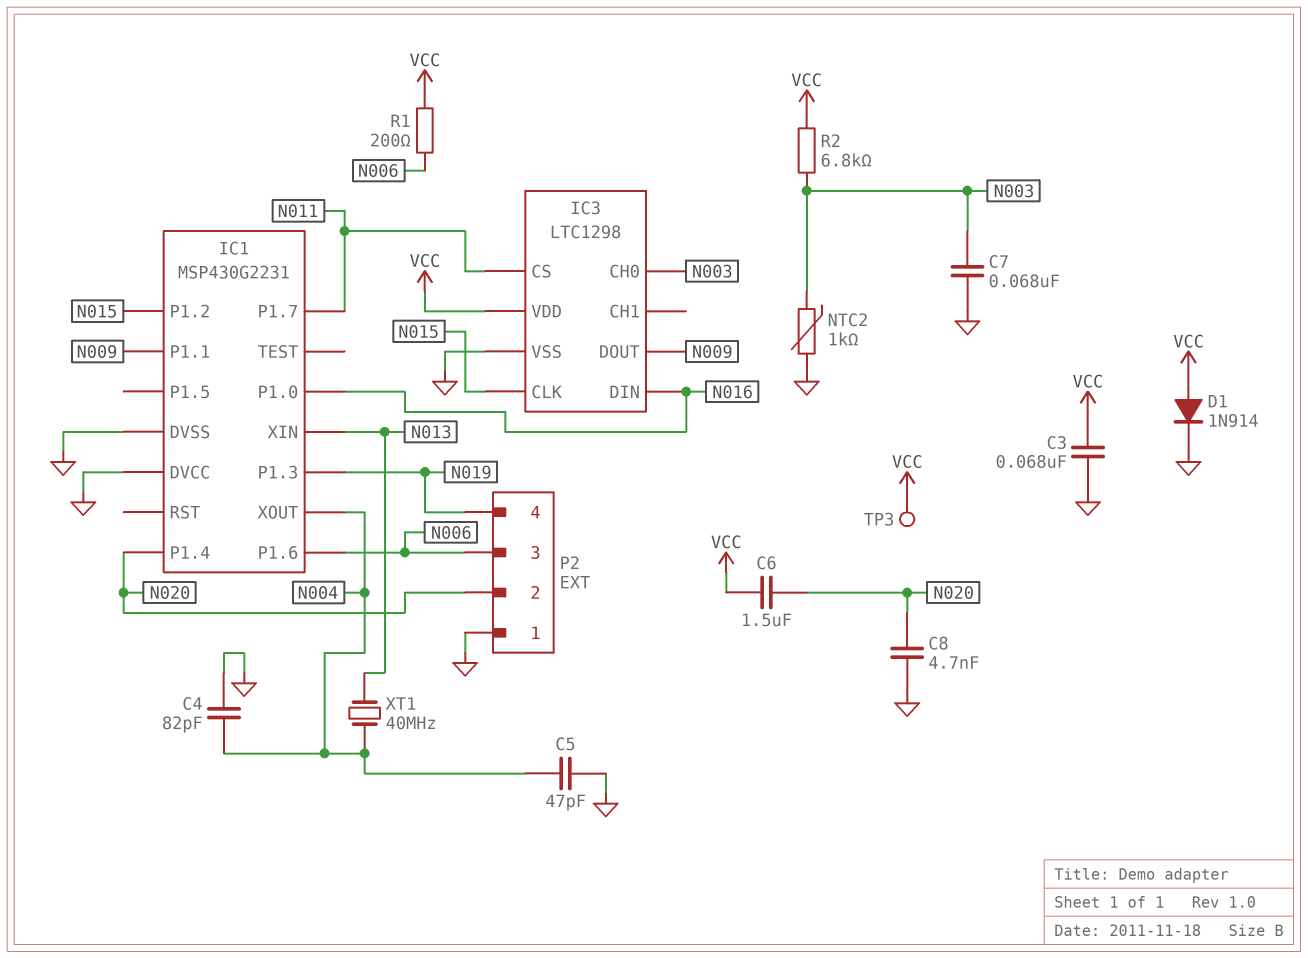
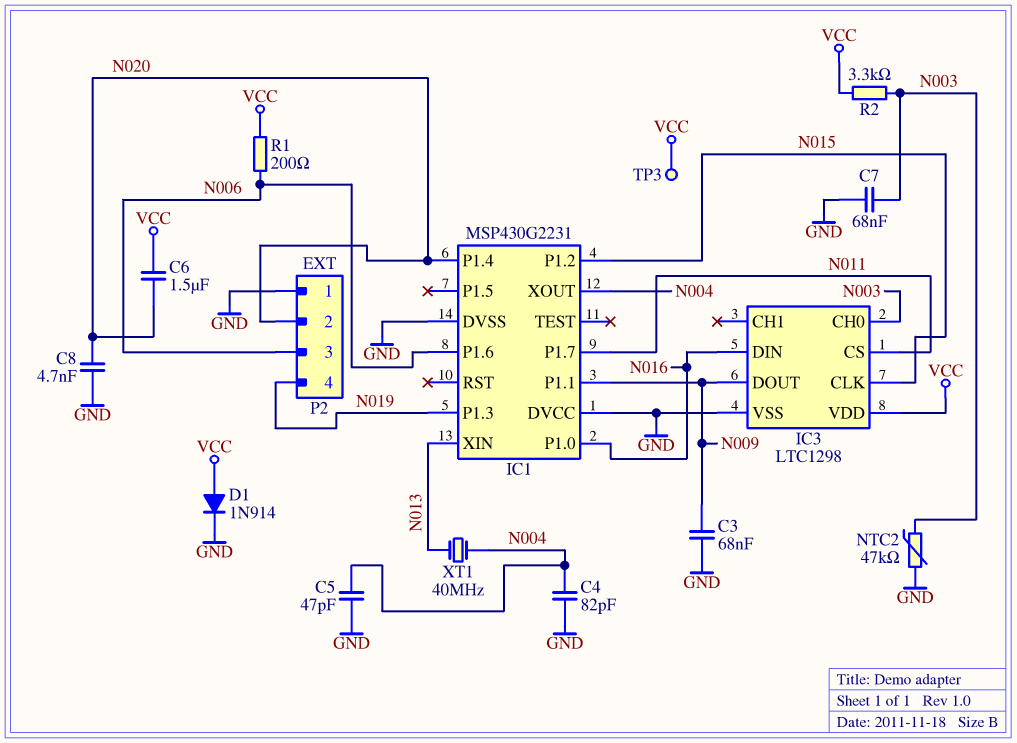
C3: 68nF (GND, VCC) -> 68nF (GND, N009)
NTC2: 1k (GND, N003) -> 47k (GND, N003)
R2: 6.8k (N003, VCC) -> 3.3k (N003, VCC)

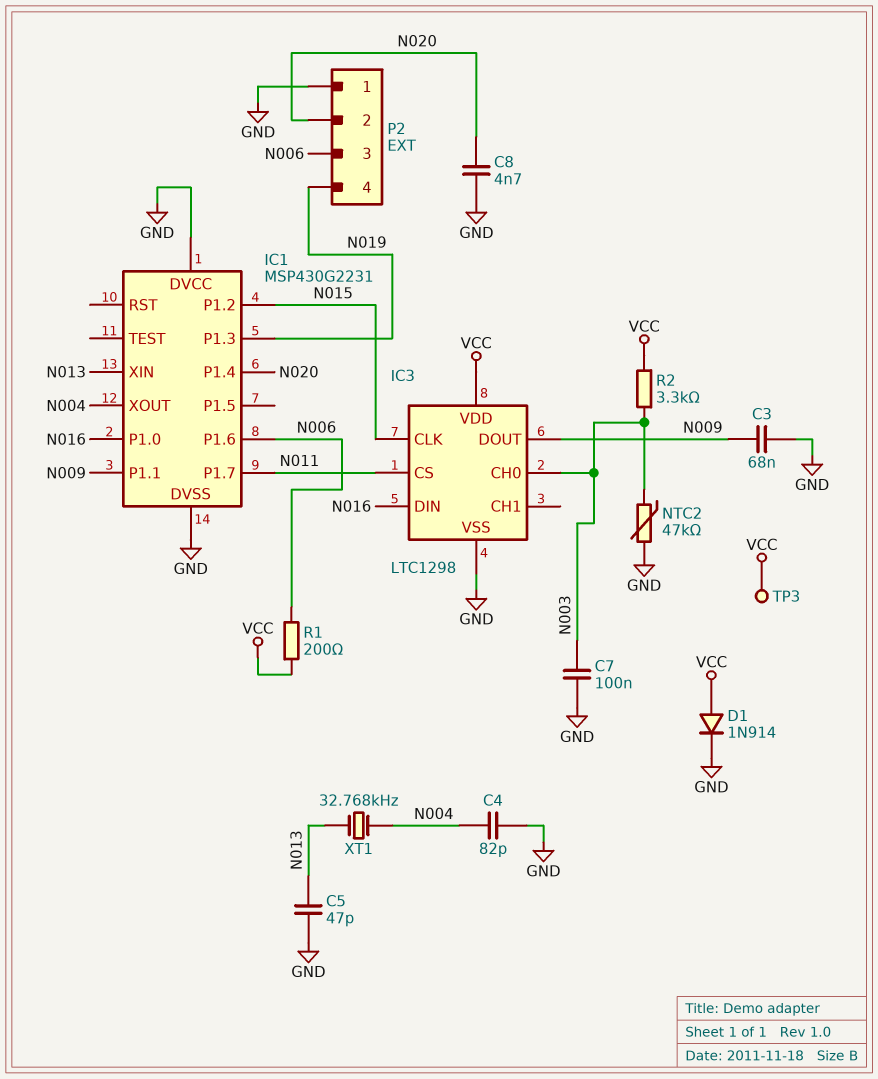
C5: 47pF (GND, N004) -> 47pF (GND, N013)
C6: 1.5uF (N020, VCC) -> none
C7: 68nF (GND, N003) -> 100nF (GND, N003)
XT1: 40MHz (N004, N013) -> 32.768kHz (N004, N013)

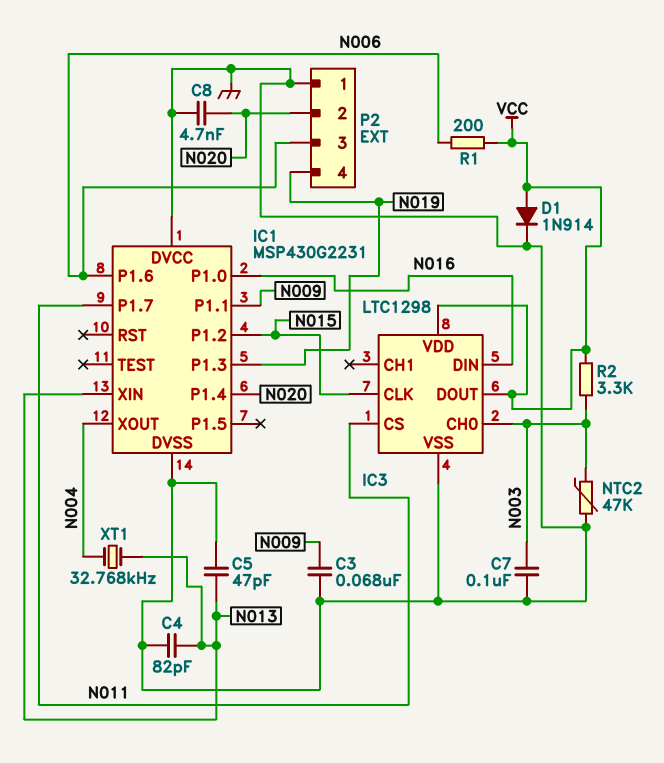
C4: 82pF (GND, N004) -> 82pF (GND, N013)
IC3 pin DOUT: N009 -> VCC
TP3: test point (VCC) -> none

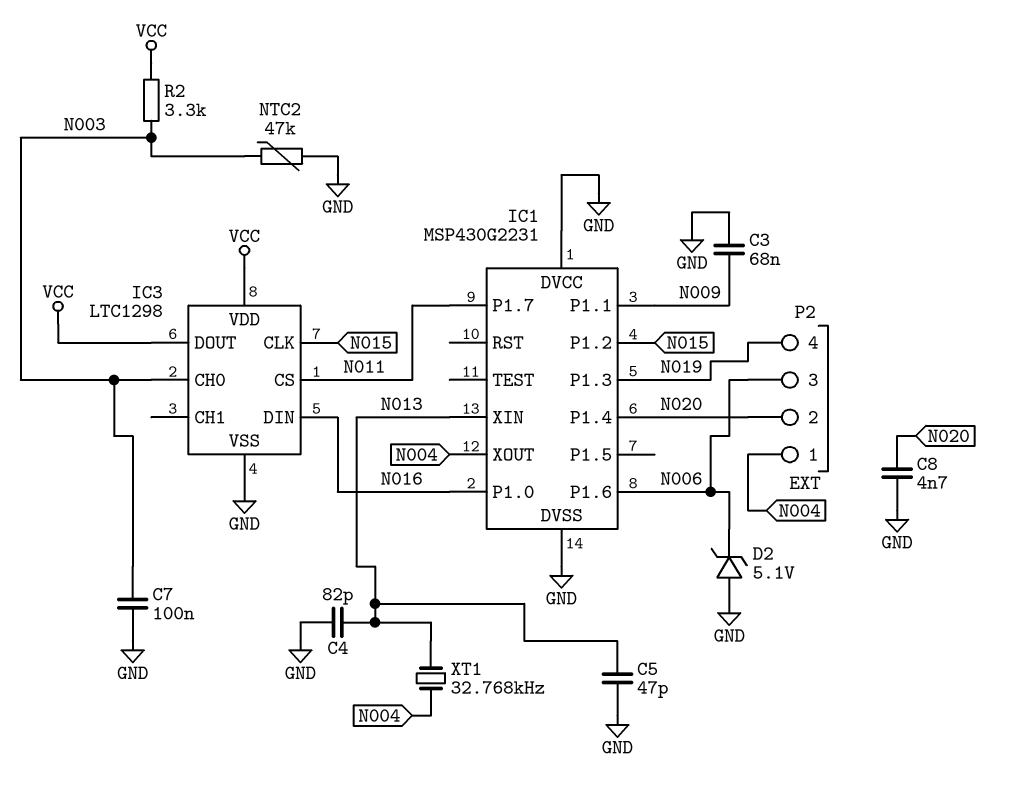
D1: diode 1N914 (A VCC, K GND) -> none
D2: none -> zener 5.1V (A GND, K N006)
P2 pin 1: GND -> N004
R1: 200 (N006, VCC) -> none

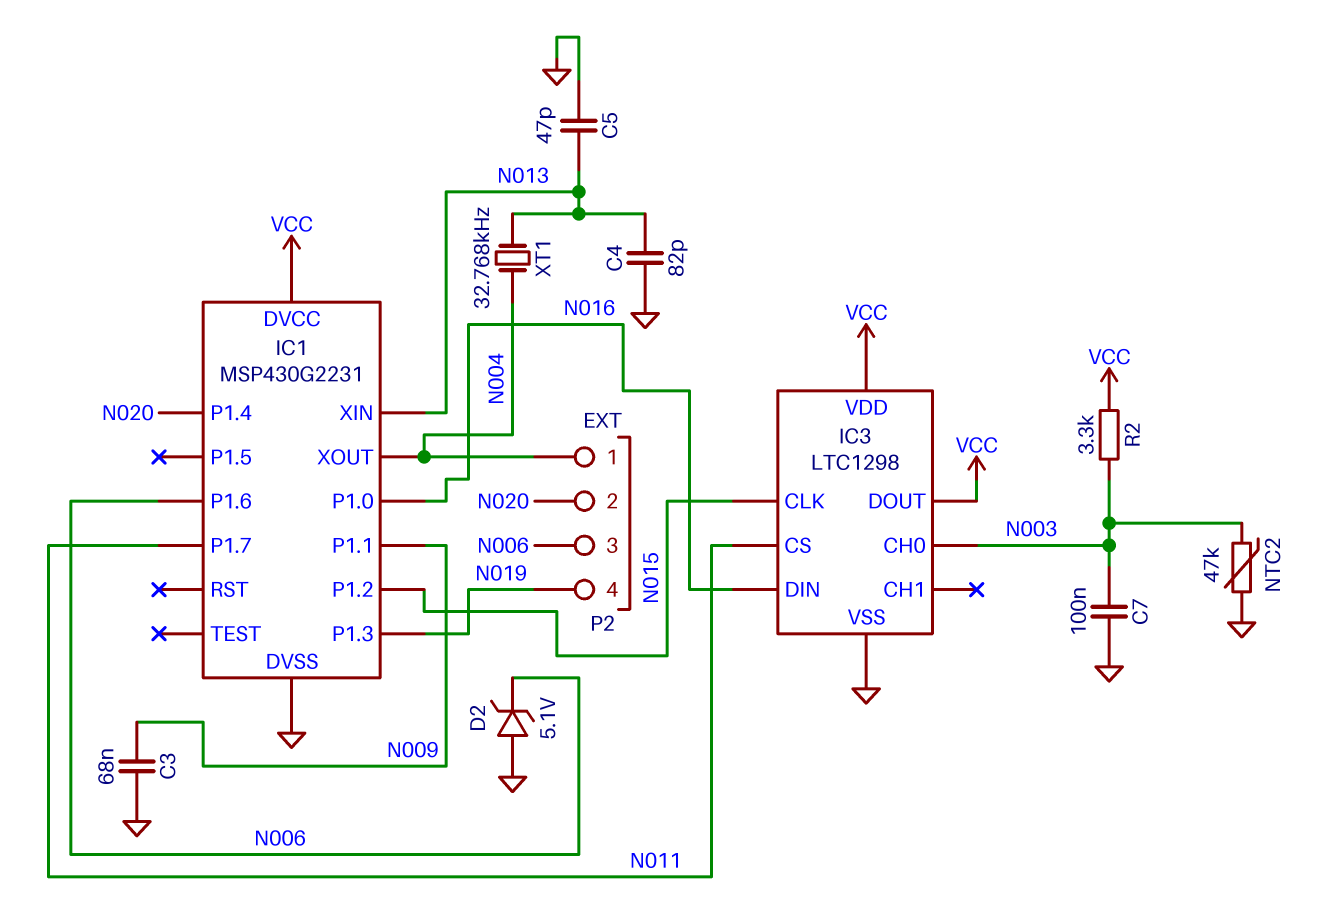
C8: 4.7nF (GND, N020) -> none
IC1 pin DVCC: GND -> VCC

